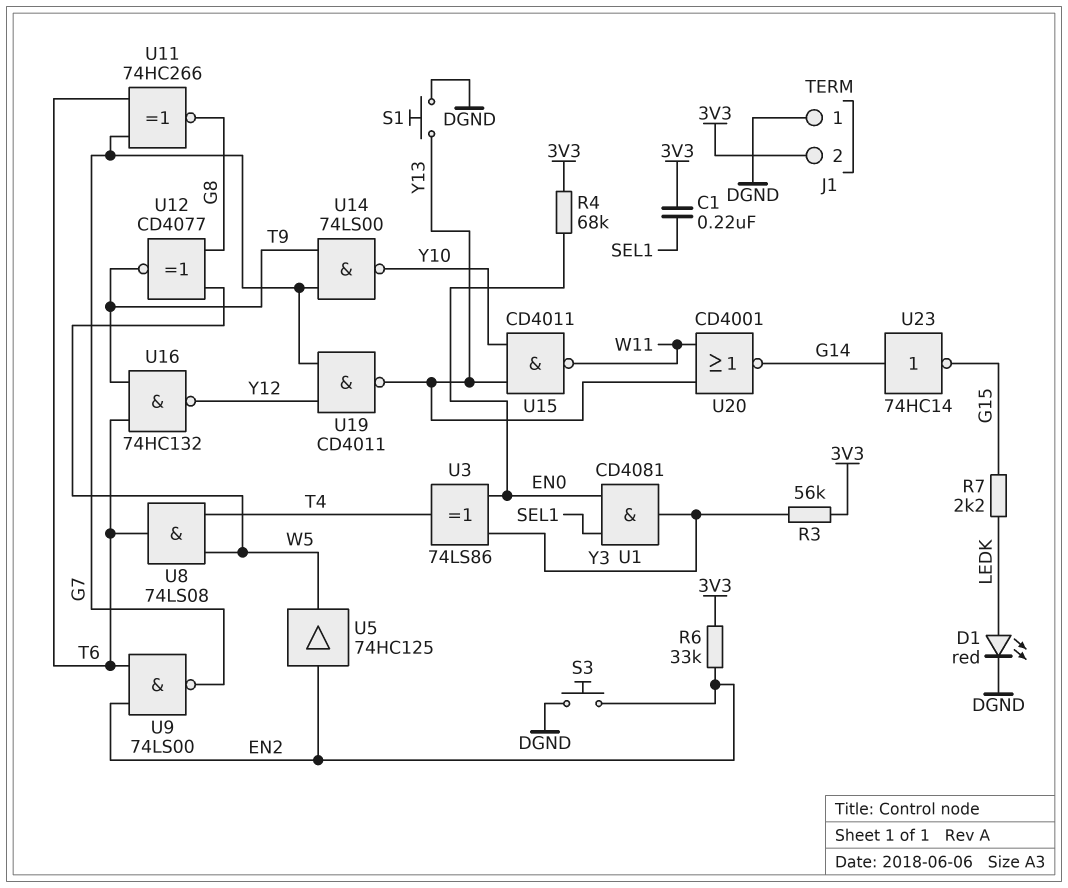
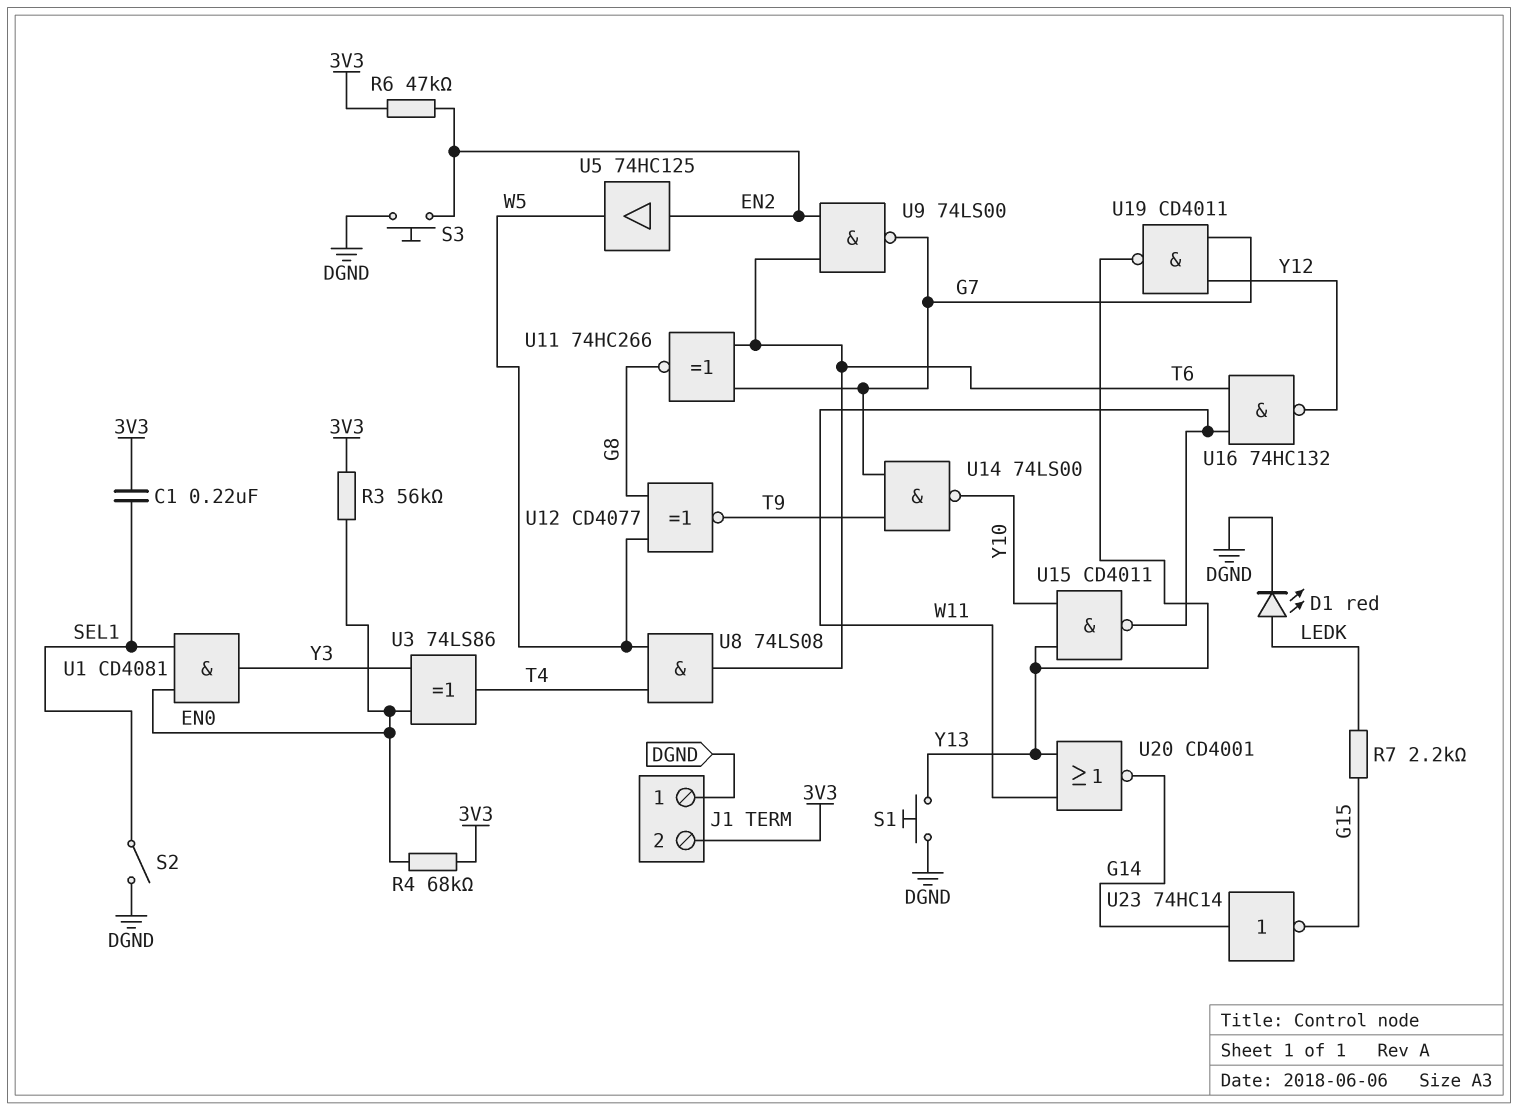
R3: 56k (3V3, Y3) -> 56k (3V3, EN0)
R6: 33k (3V3, EN2) -> 47k (3V3, EN2)
S2: none -> switch (DGND, SEL1)
U16: NAND 74HC132 (in T6, in T9, out Y12) -> NAND 74HC132 (in T6, in W11, out Y12)

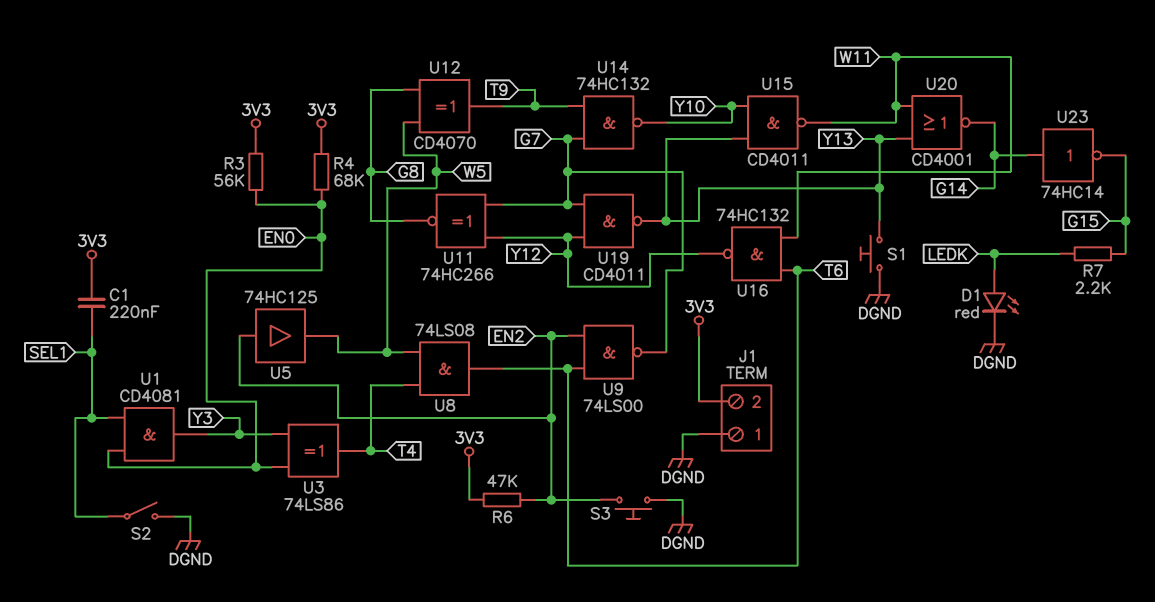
U11: XNOR 74HC266 (in G7, in T6, out G8) -> XNOR 74HC266 (in G7, in Y12, out G8)
U12: XNOR CD4077 (in G8, in W5, out T9) -> XOR CD4070 (in G8, in W5, out T9)
U14: NAND 74LS00 (in G7, in T9, out Y10) -> NAND 74HC132 (in G7, in T9, out Y10)

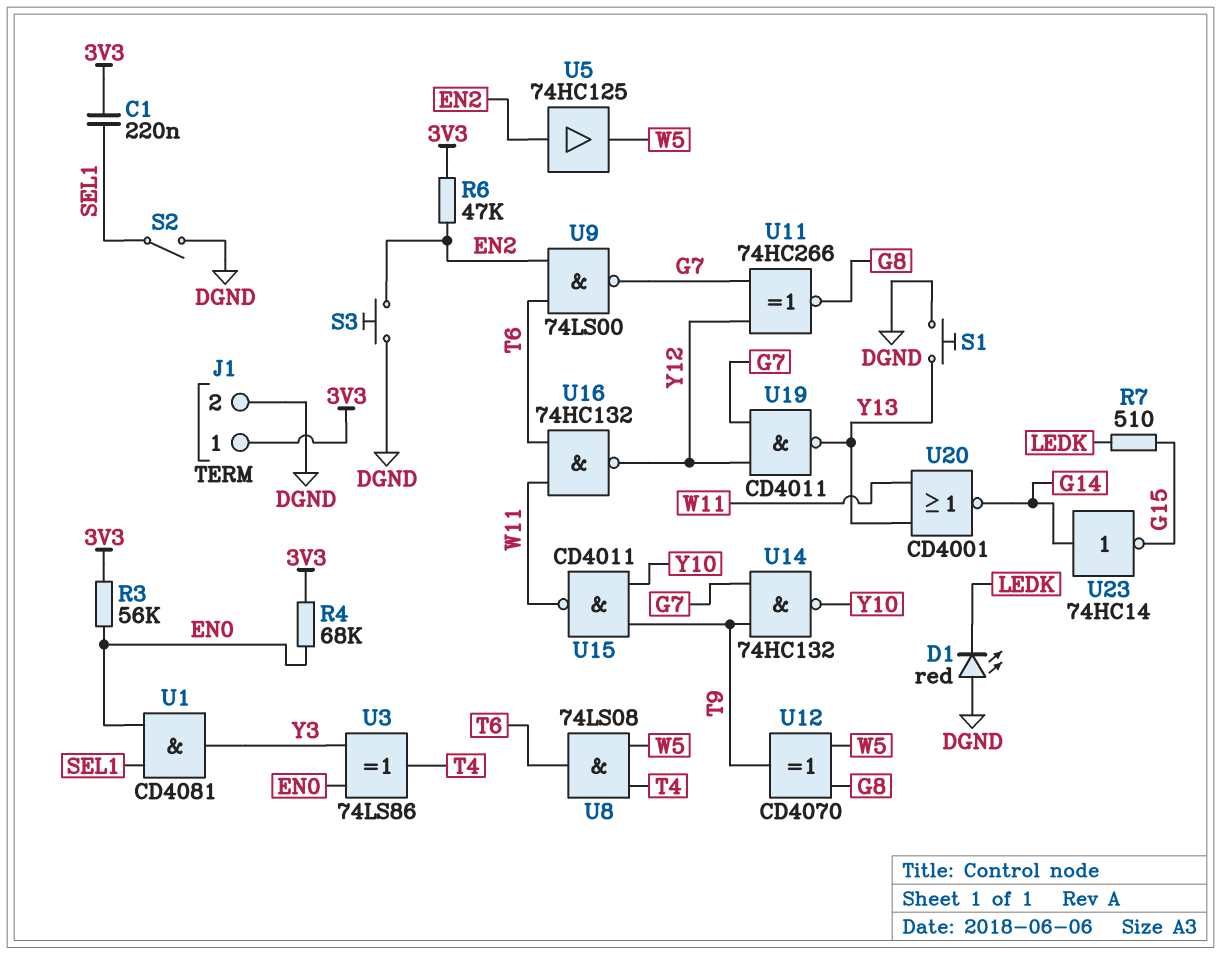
D1: LED red (A LEDK, K DGND) -> LED red (A DGND, K LEDK)
J1 pin 1: DGND -> 3V3
J1 pin 2: 3V3 -> DGND
R7: 2.2k (G15, LEDK) -> 510 (G15, LEDK)
U15: NAND CD4011 (in Y10, in Y13, out W11) -> NAND CD4011 (in T9, in Y10, out W11)

